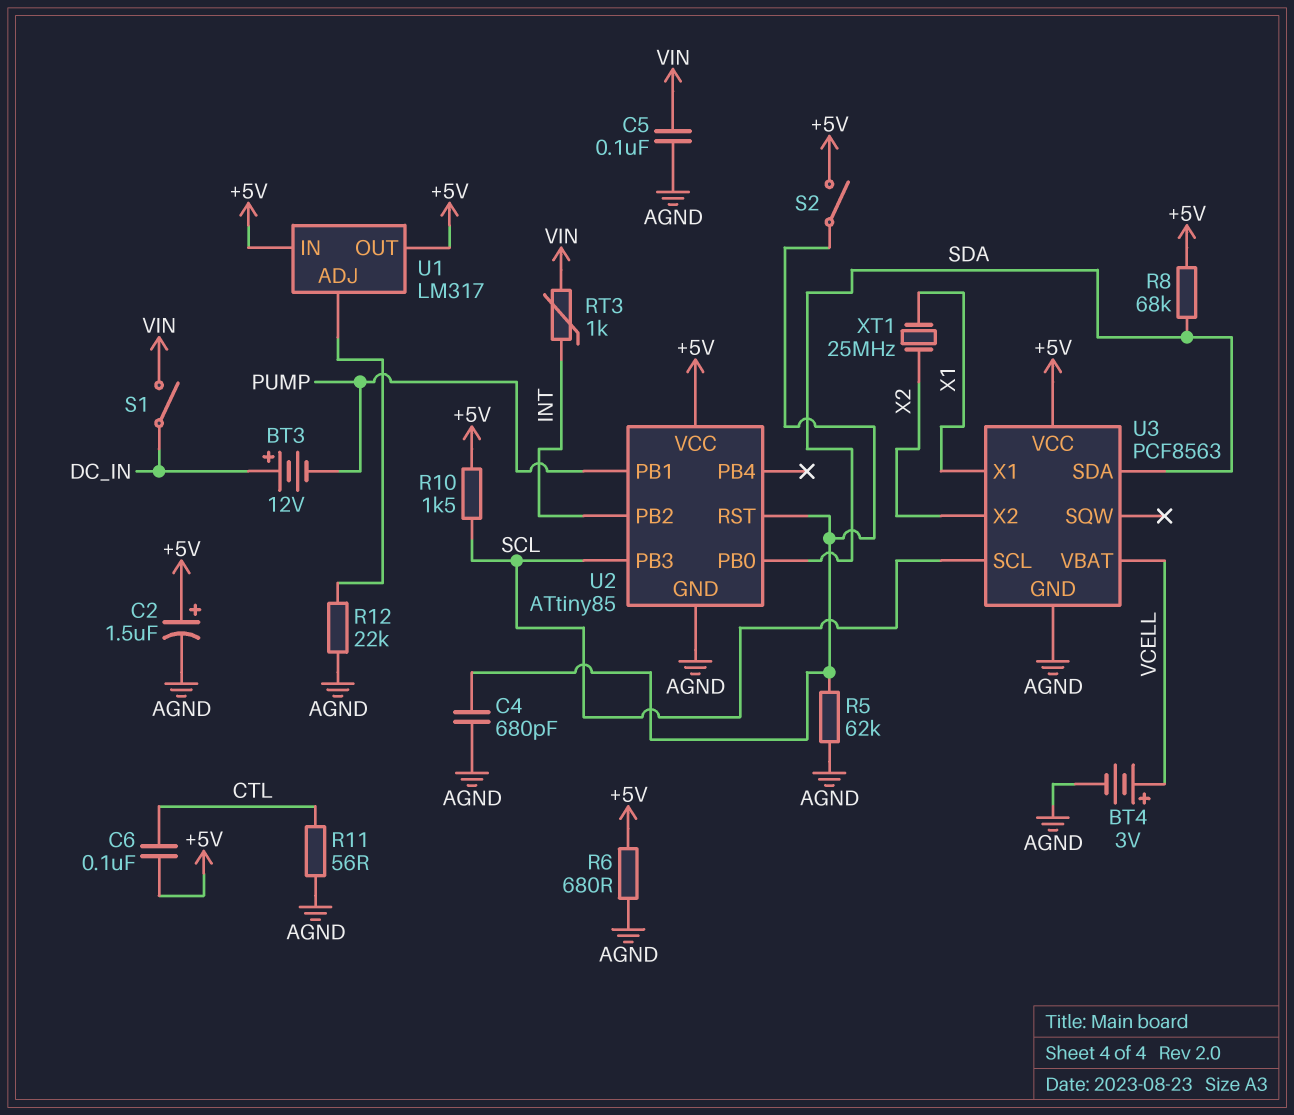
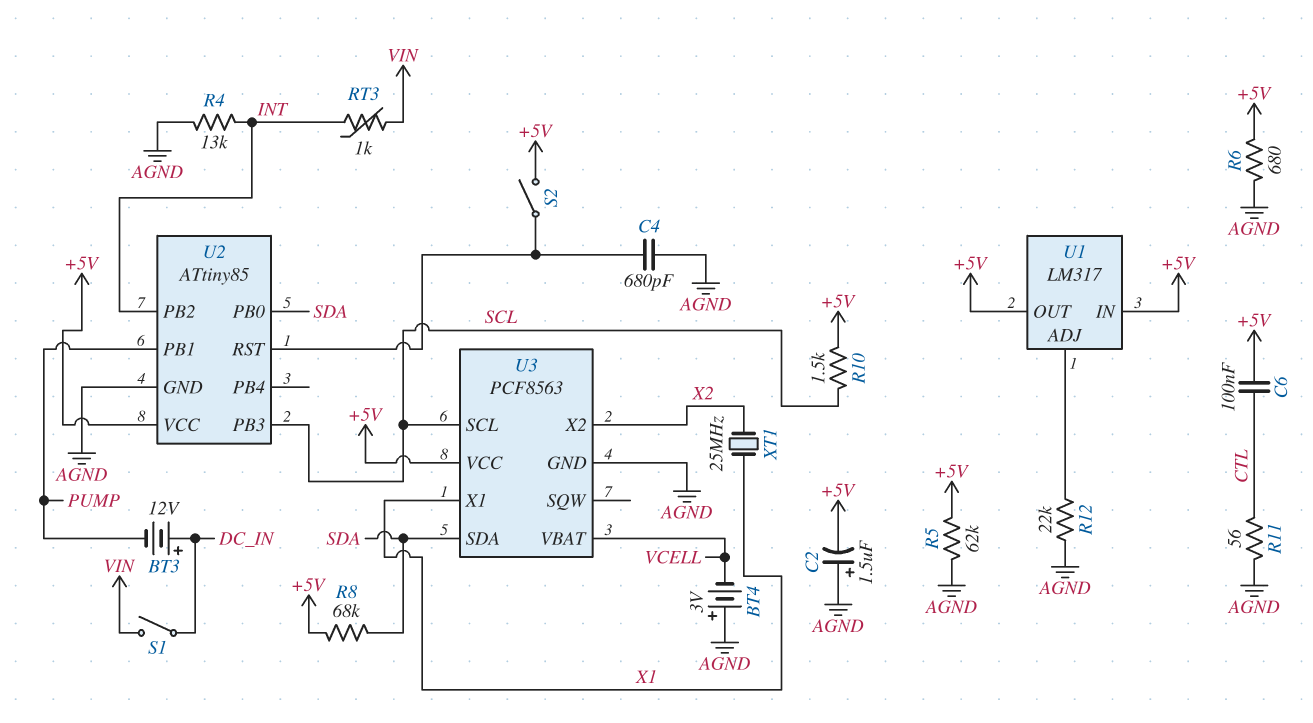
BT4: 3V (plus VCELL, minus AGND) -> 3V (plus AGND, minus VCELL)
C2: 1.5uF (plus +5V, minus AGND) -> 1.5uF (plus AGND, minus +5V)
C5: 100nF (AGND, VIN) -> none
R4: none -> 13k (AGND, INT)
R5: 62k (AGND, U2/RST) -> 62k (+5V, AGND)

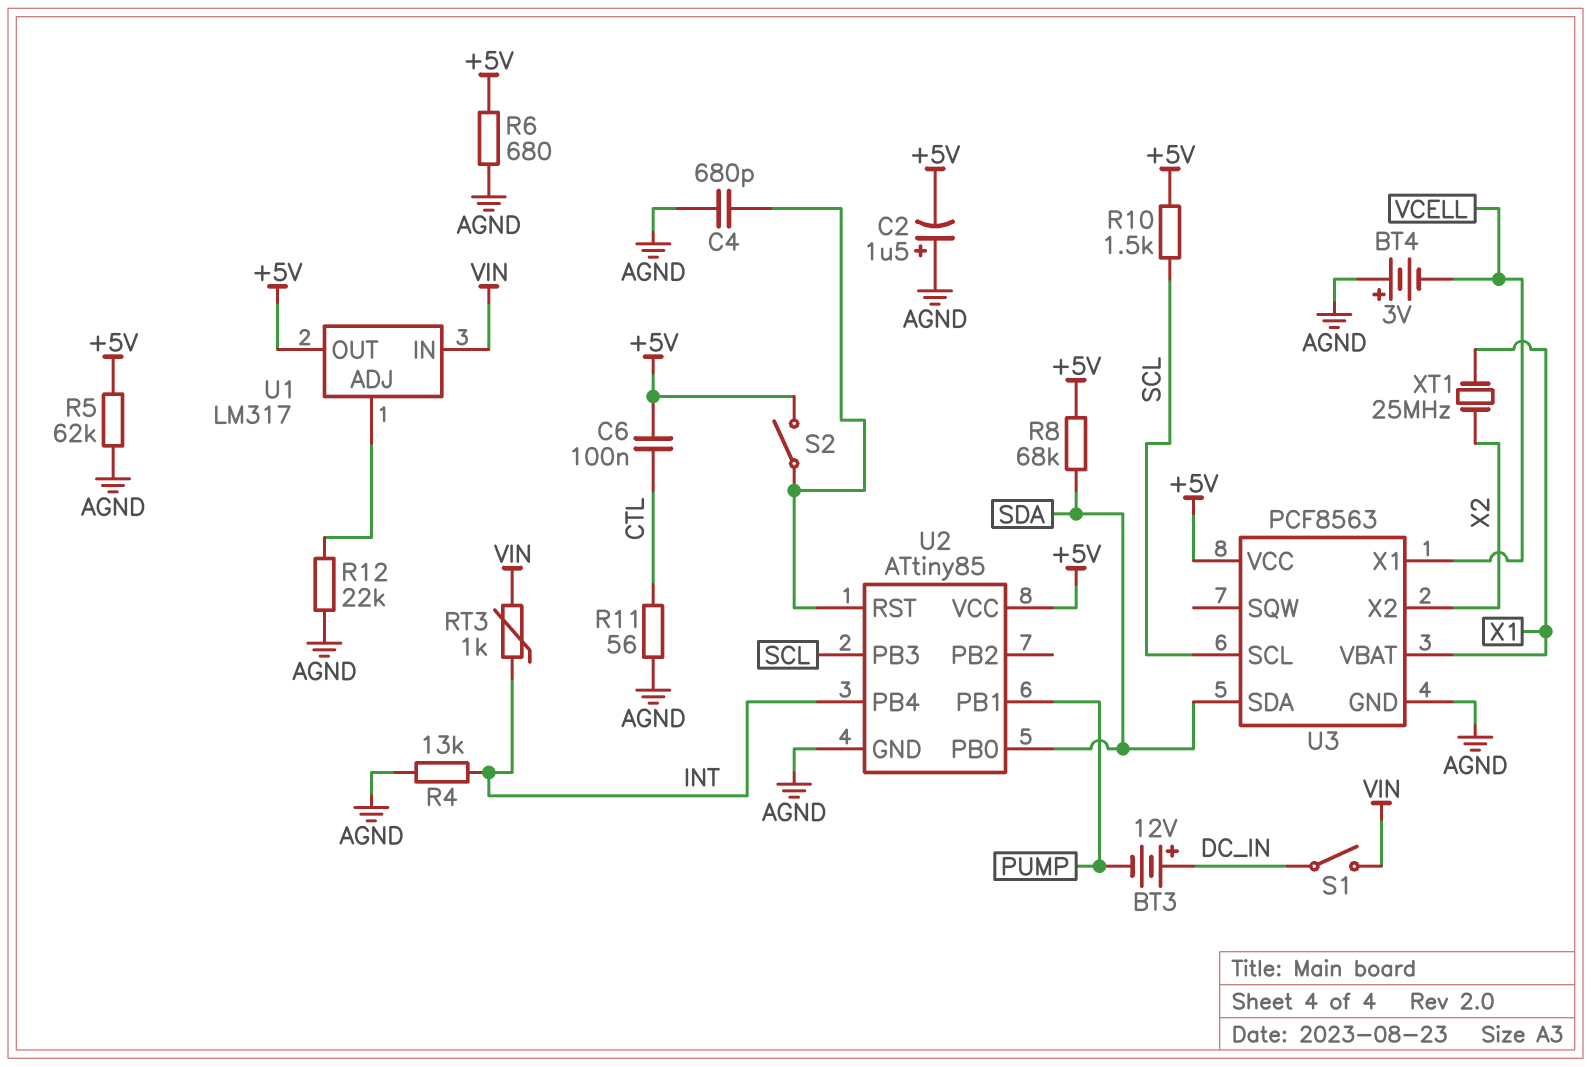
U1 pin IN: +5V -> VIN
U2 pin PB2: INT -> none
U2 pin PB4: none -> INT
U3 pin VBAT: VCELL -> X1
U3 pin X1: X1 -> VCELL

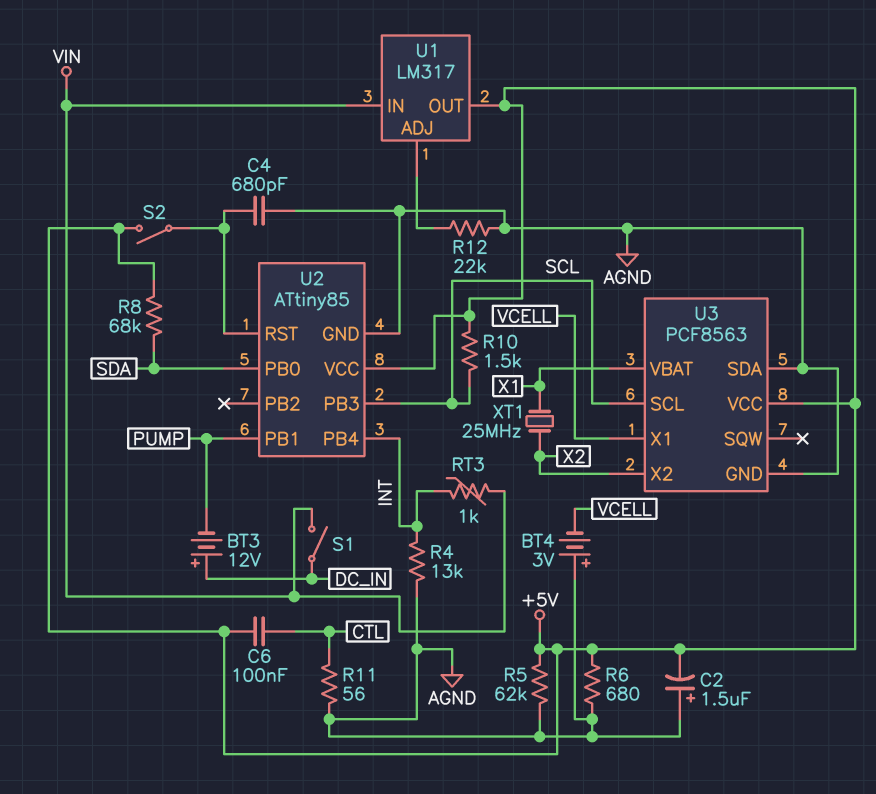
U3 pin SDA: SDA -> AGND

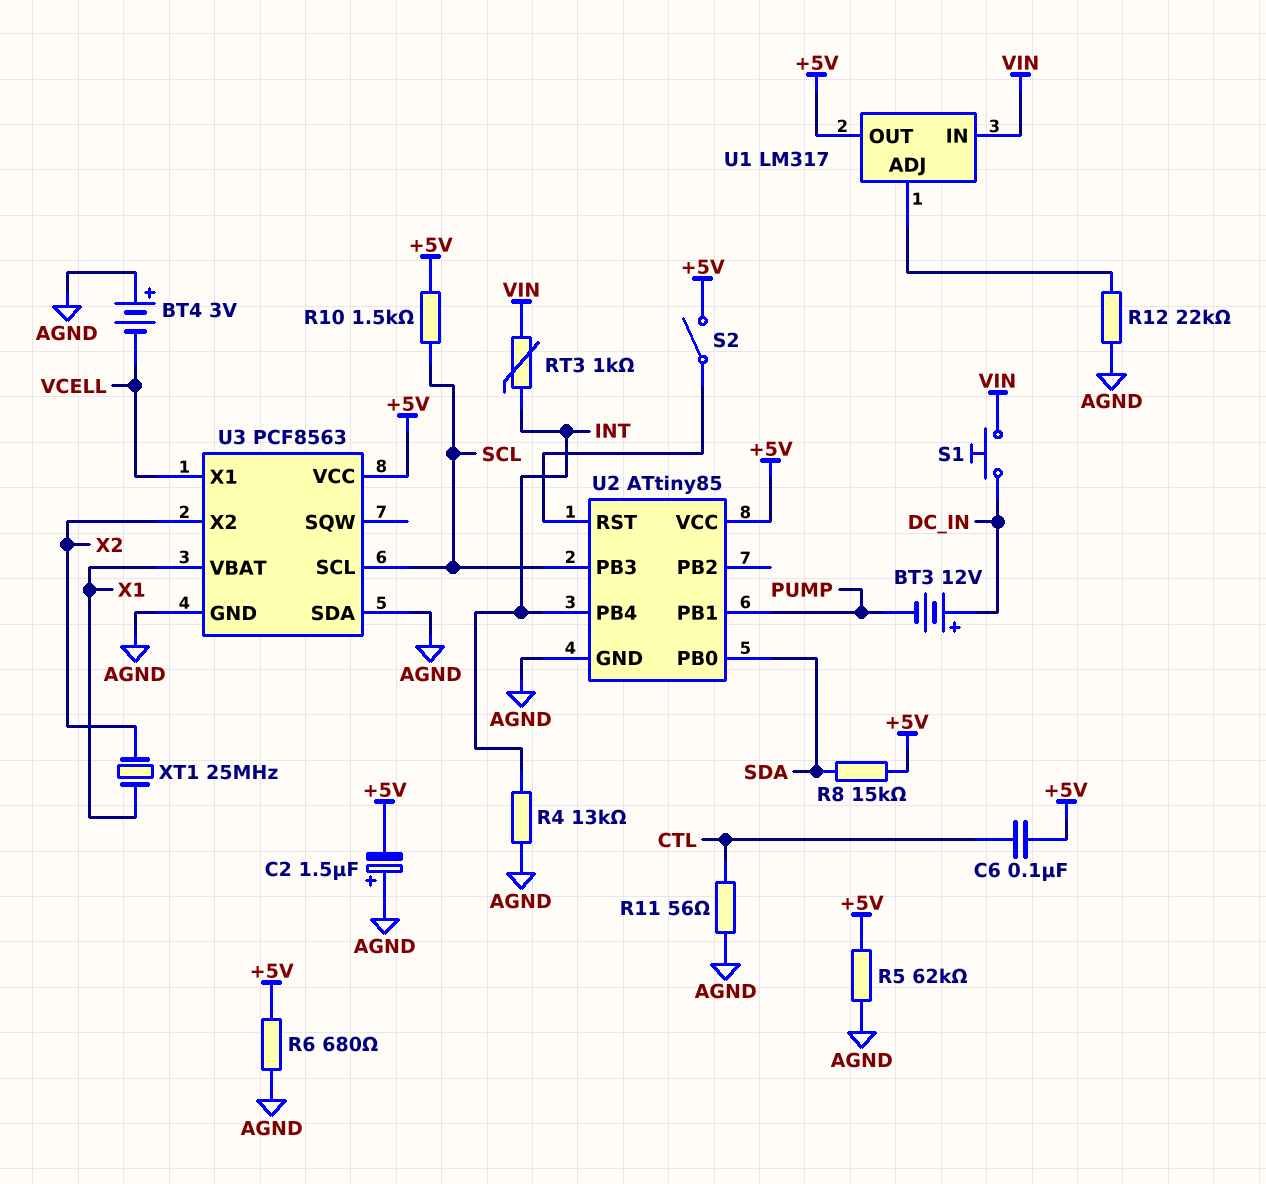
C4: 680pF (AGND, U2/RST) -> none
R8: 68k (+5V, SDA) -> 15k (+5V, SDA)
S1: switch (DC_IN, VIN) -> button (DC_IN, VIN)

